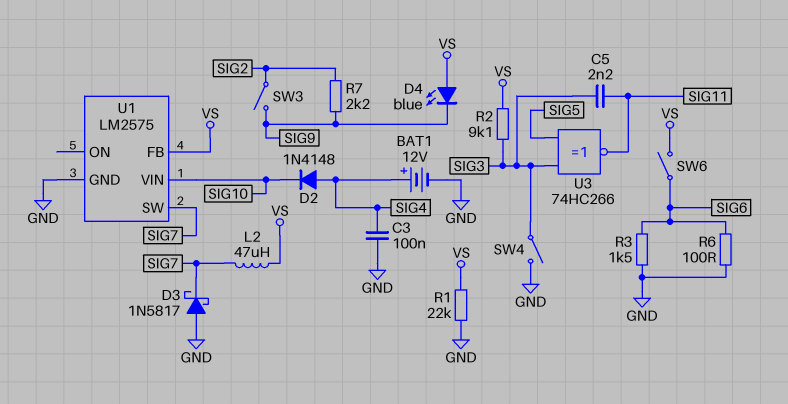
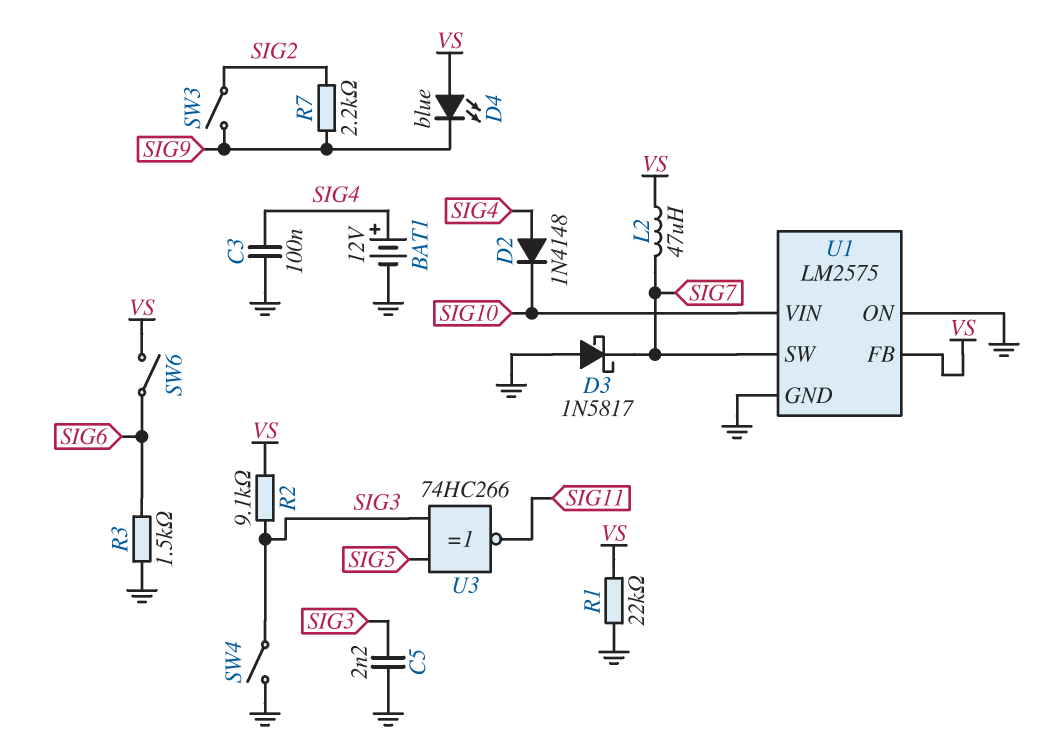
C5: 2.2nF (SIG3, SIG11) -> 2.2nF (GND, SIG3)
R6: 100 (GND, SIG6) -> none
U1 pin ON: none -> GND

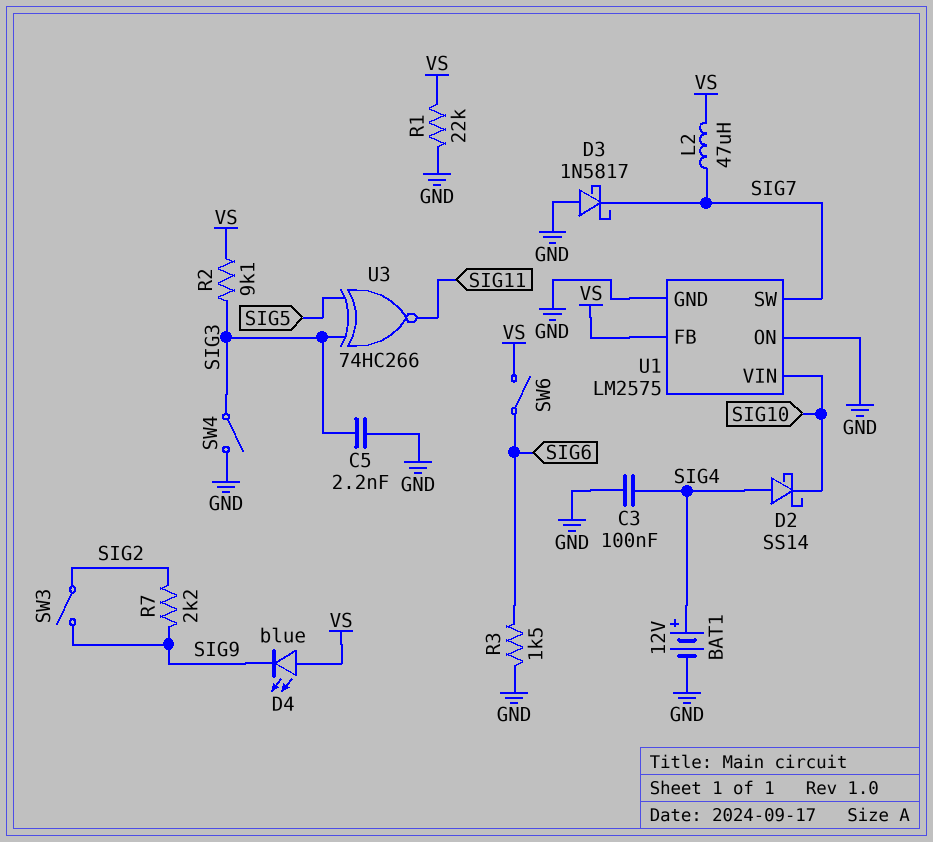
D2: diode 1N4148 (A SIG4, K SIG10) -> schottky SS14 (A SIG4, K SIG10)

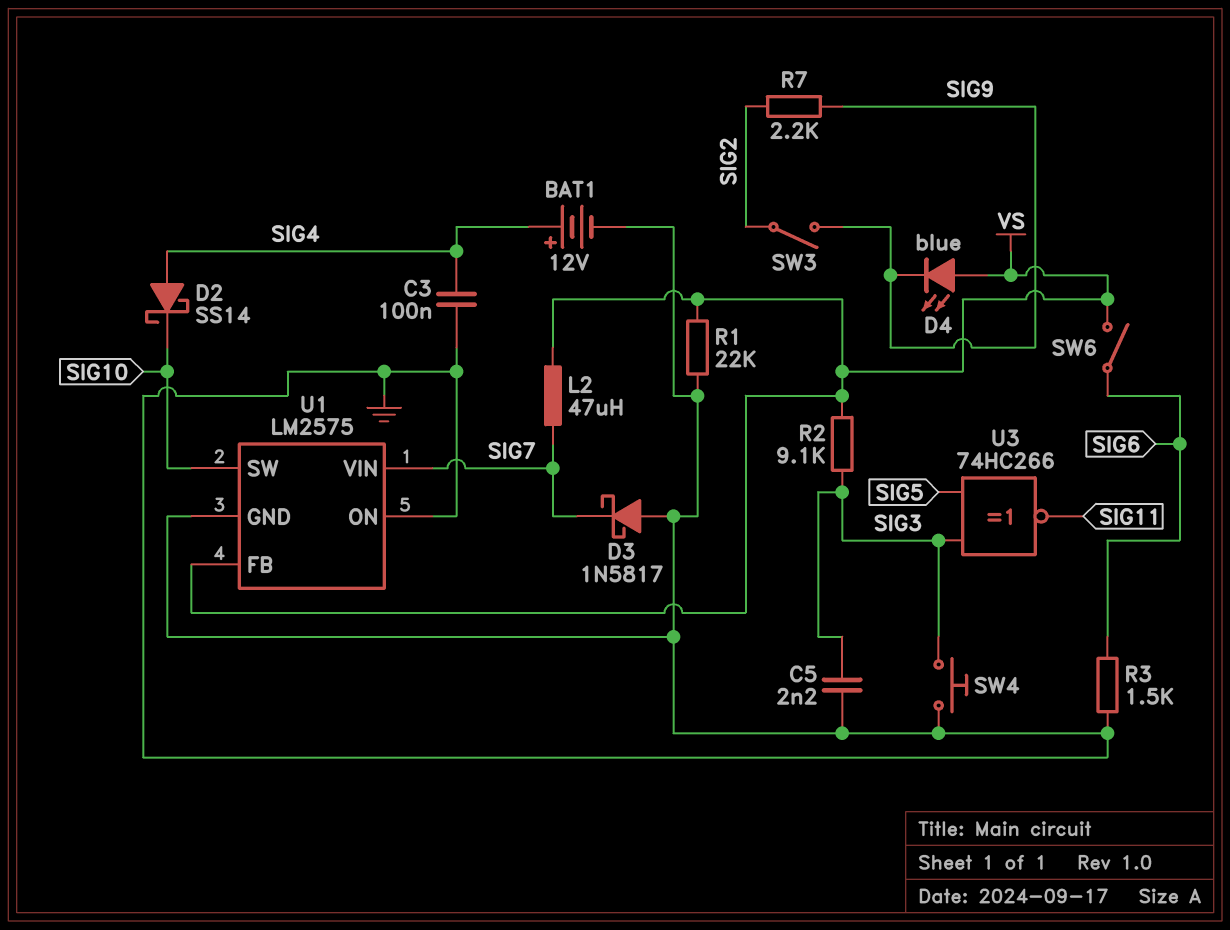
SW4: switch (GND, SIG3) -> button (GND, SIG3)
U1 pin SW: SIG7 -> SIG10
U1 pin VIN: SIG10 -> SIG7

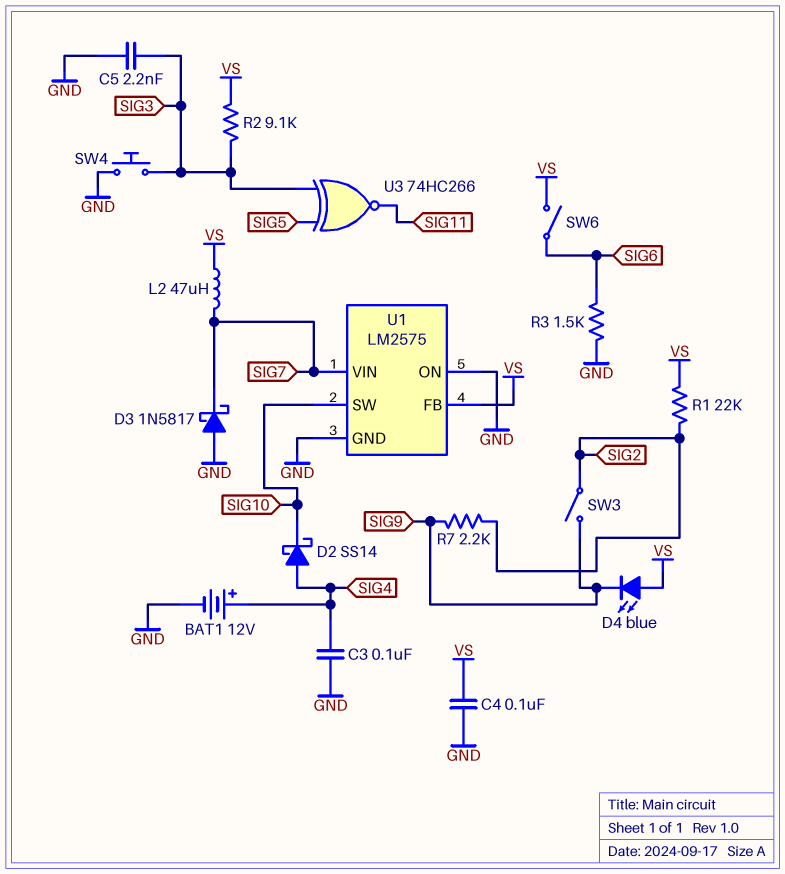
C4: none -> 100nF (GND, VS)
R1: 22k (GND, VS) -> 22k (SIG2, VS)

